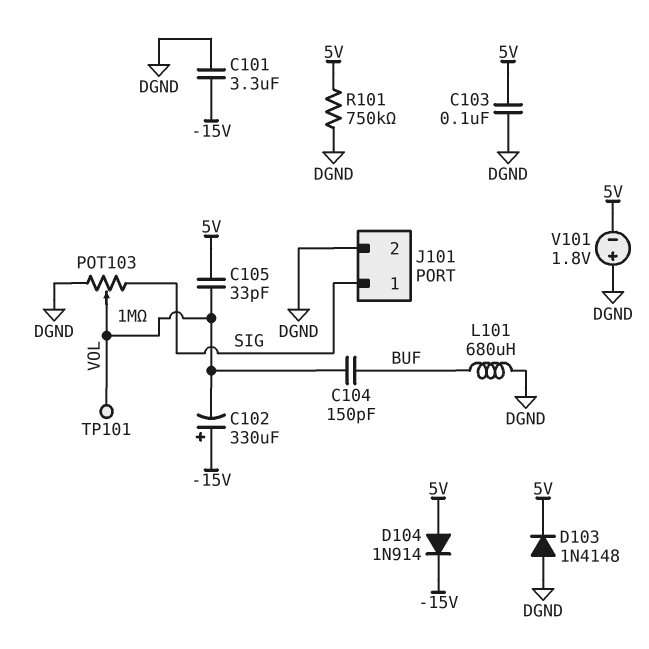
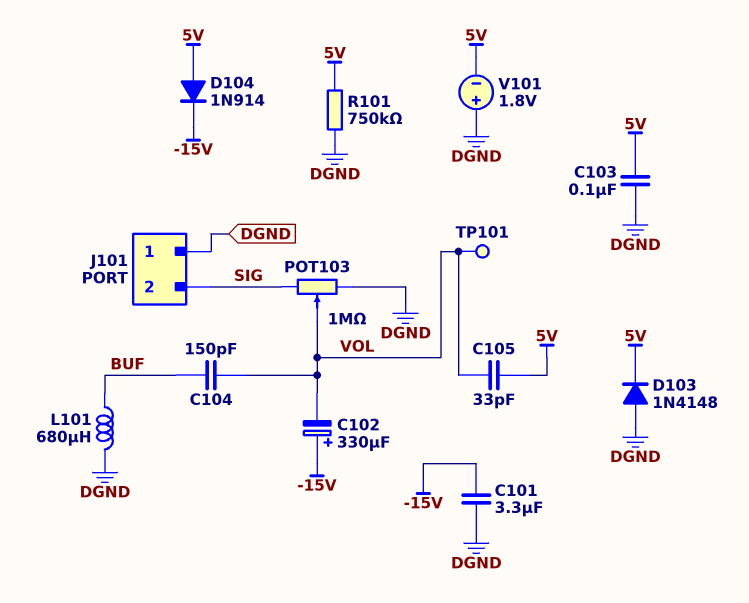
J101 pin 1: SIG -> DGND
J101 pin 2: DGND -> SIG

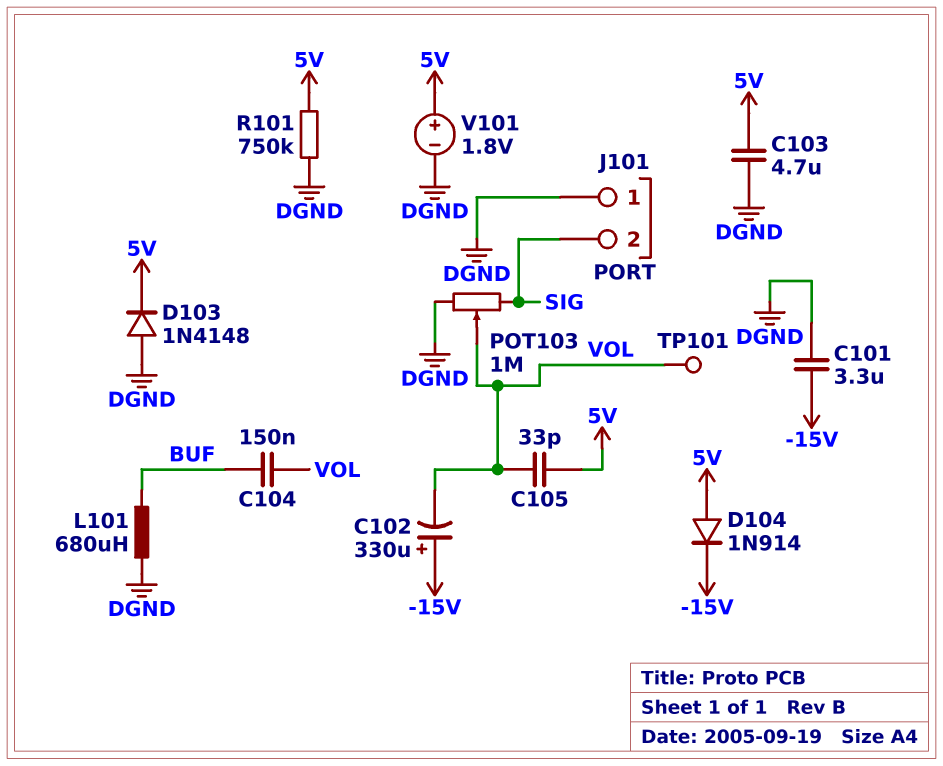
C103: 100nF (5V, DGND) -> 4.7uF (5V, DGND)
C104: 150pF (BUF, VOL) -> 150nF (BUF, VOL)
V101: 1.8V (plus DGND, minus 5V) -> 1.8V (plus 5V, minus DGND)

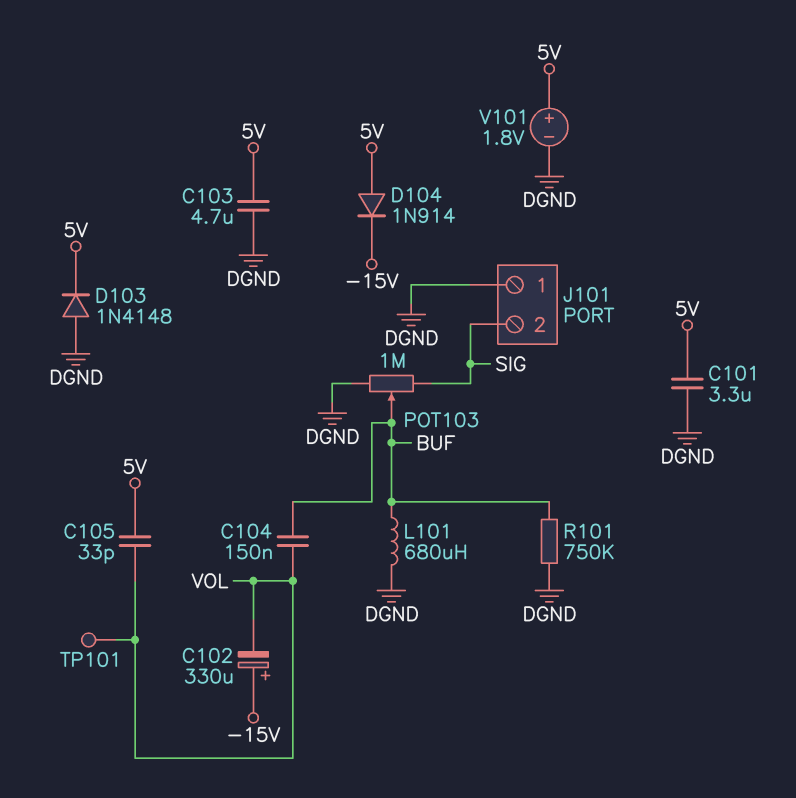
C101: 3.3uF (-15V, DGND) -> 3.3uF (5V, DGND)
POT103: 1M (DGND, SIG, wiper VOL) -> 1M (DGND, SIG, wiper BUF)
R101: 750k (5V, DGND) -> 750k (BUF, DGND)

